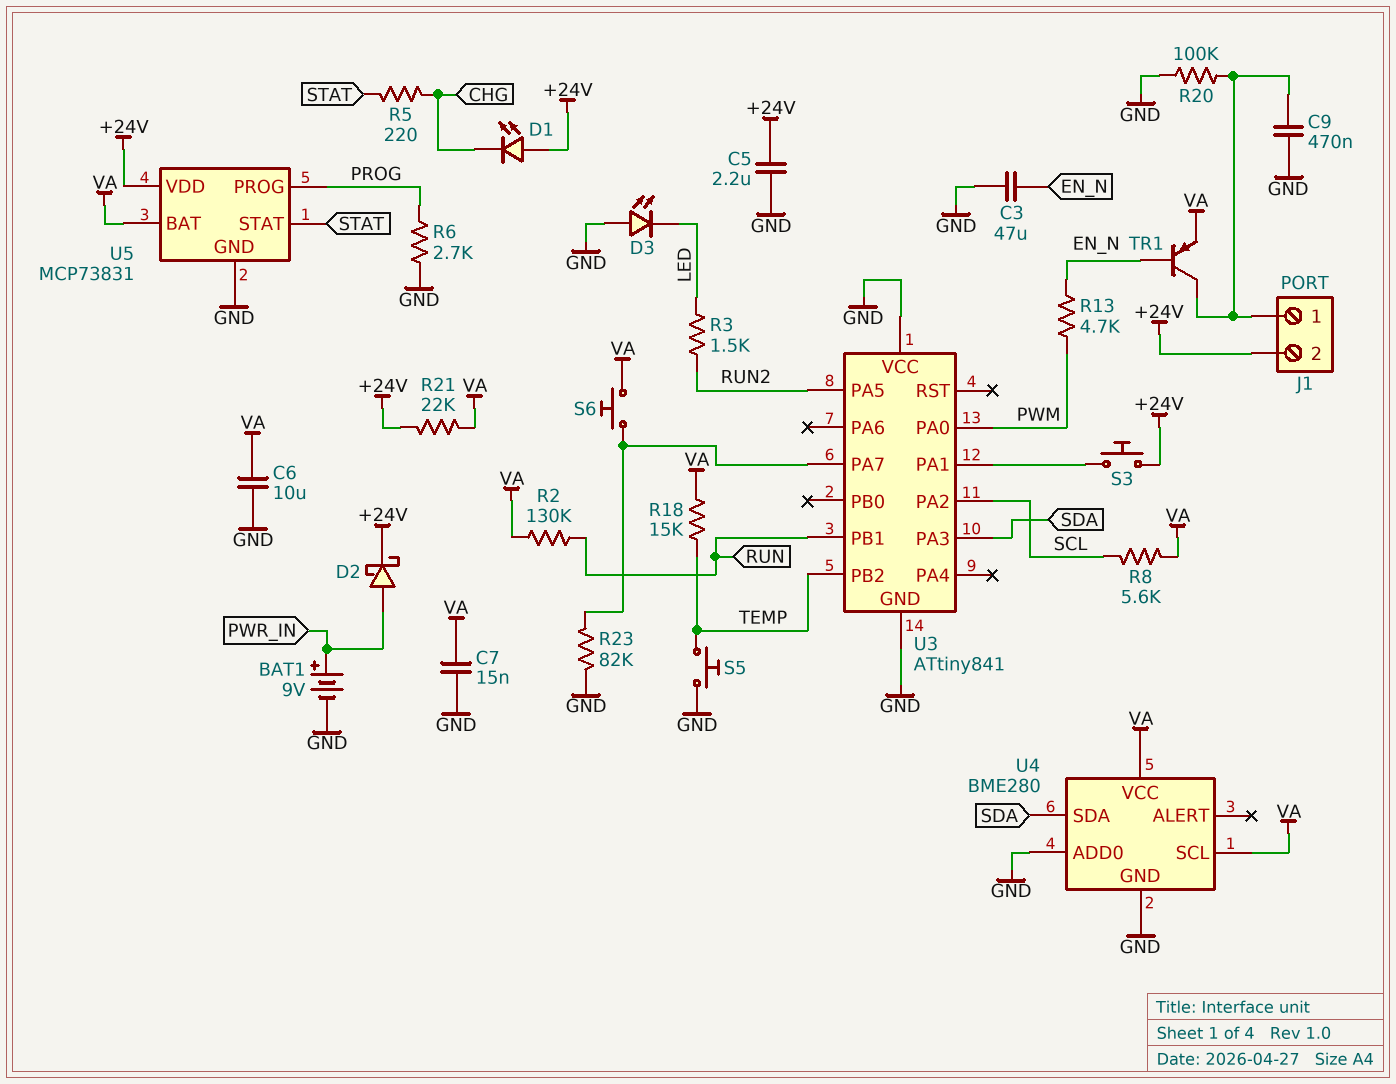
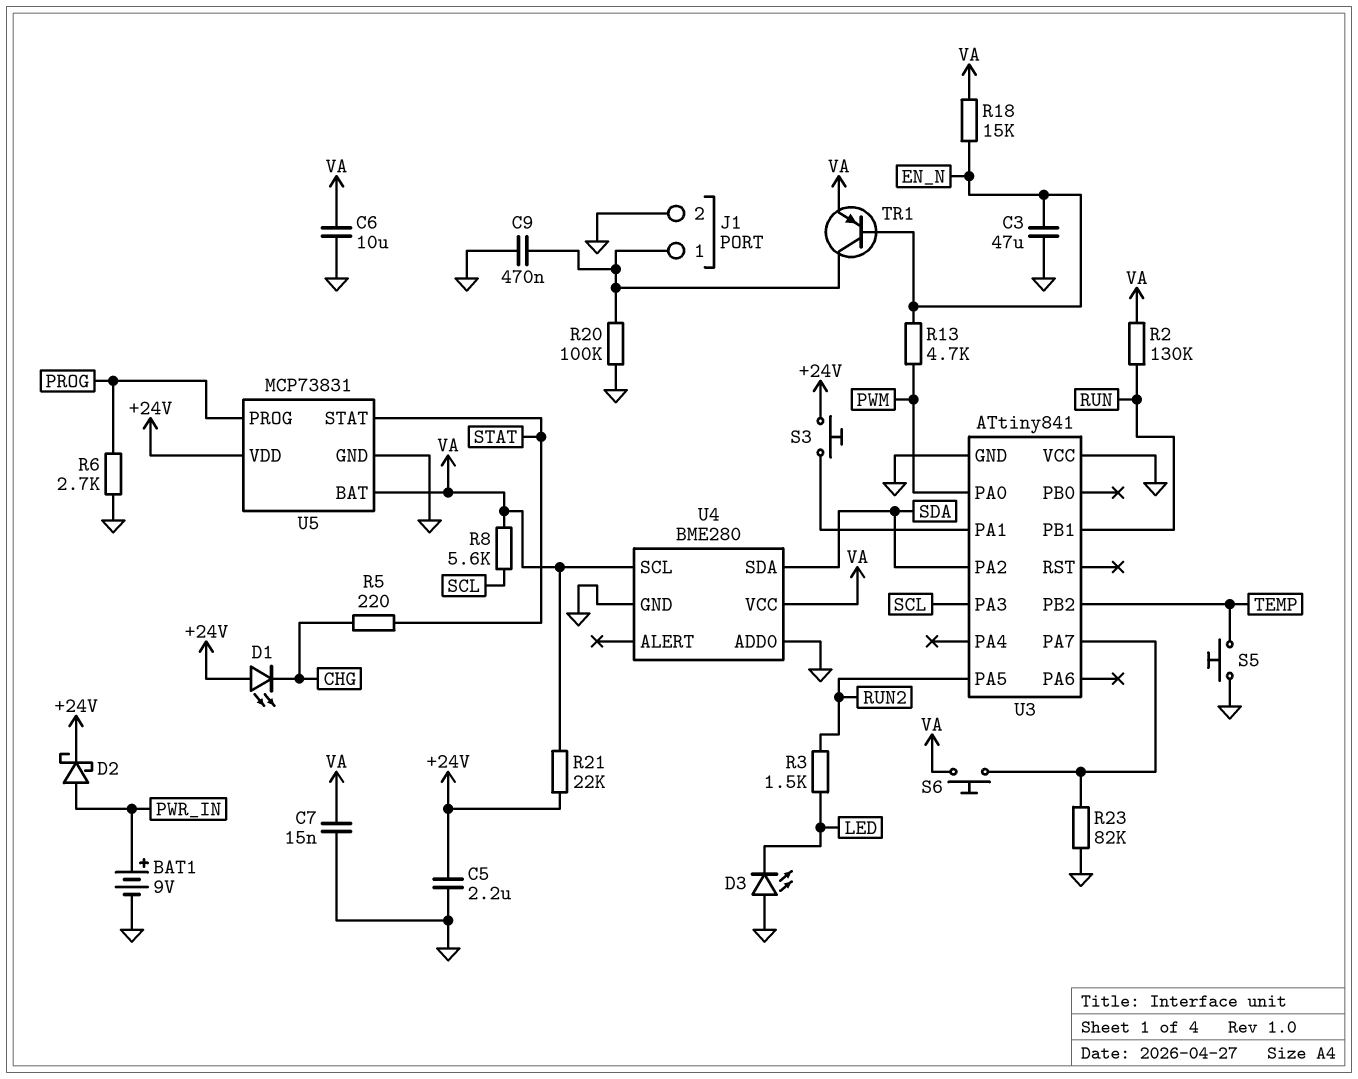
J1 pin 2: +24V -> GND
R18: 15k (TEMP, VA) -> 15k (EN_N, VA)
U3 pin PA2: SCL -> SDA
U3 pin PA3: SDA -> SCL

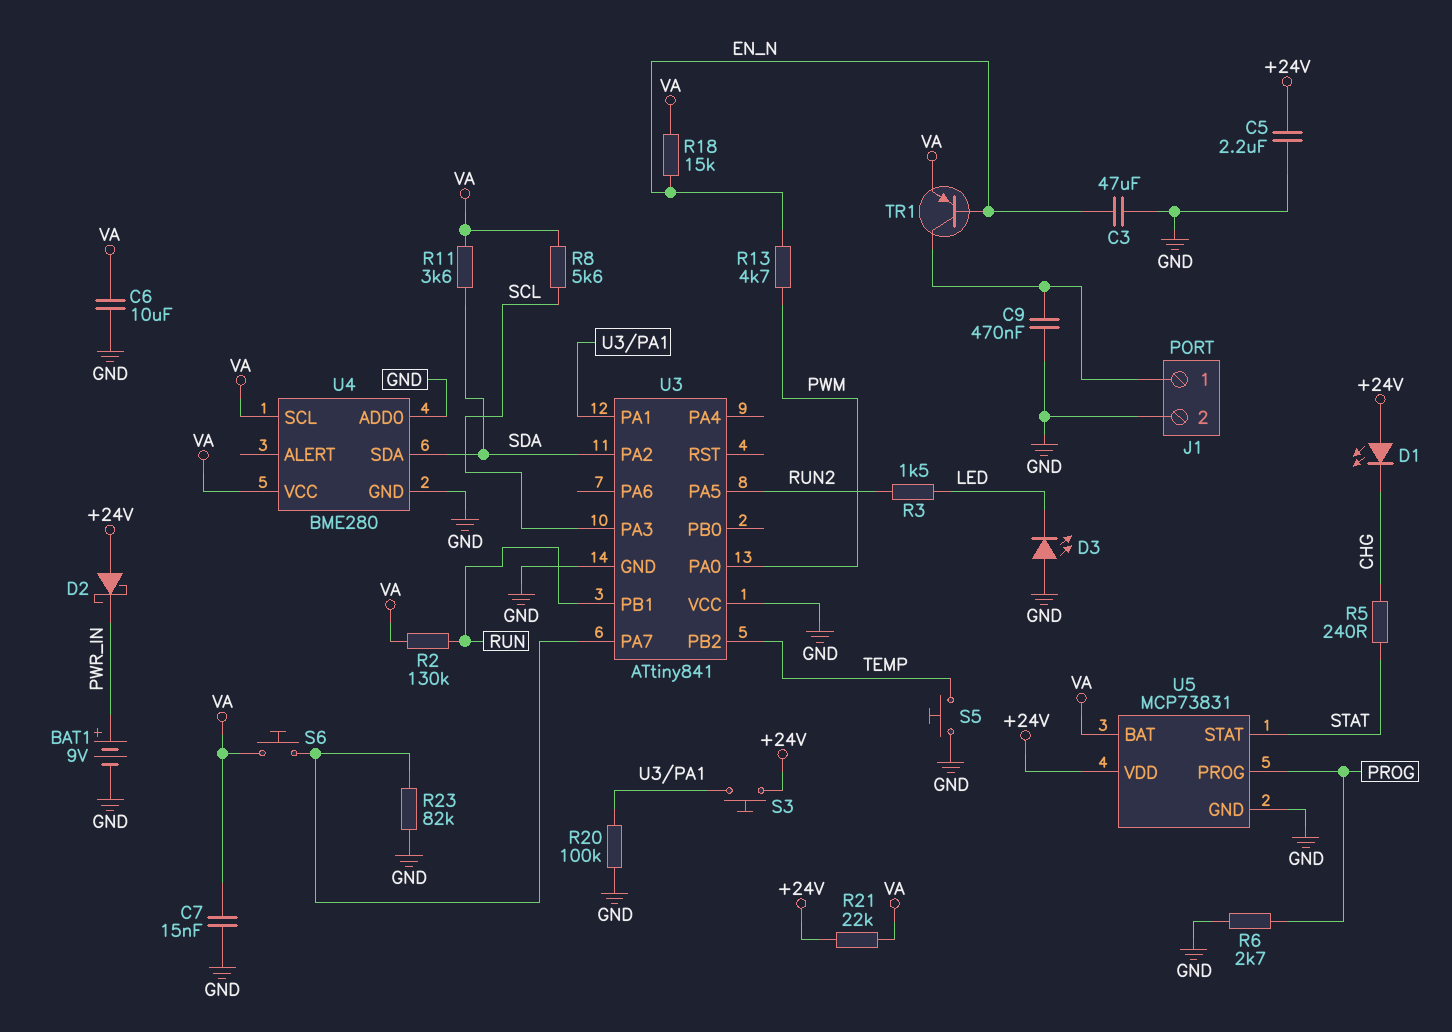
D2: schottky (A PWR_IN, K +24V) -> schottky (A +24V, K PWR_IN)
R5: 220 (CHG, STAT) -> 240 (CHG, STAT)
R11: none -> 3.6k (SDA, VA)
R20: 100k (GND, J1/1) -> 100k (GND, U3/PA1)

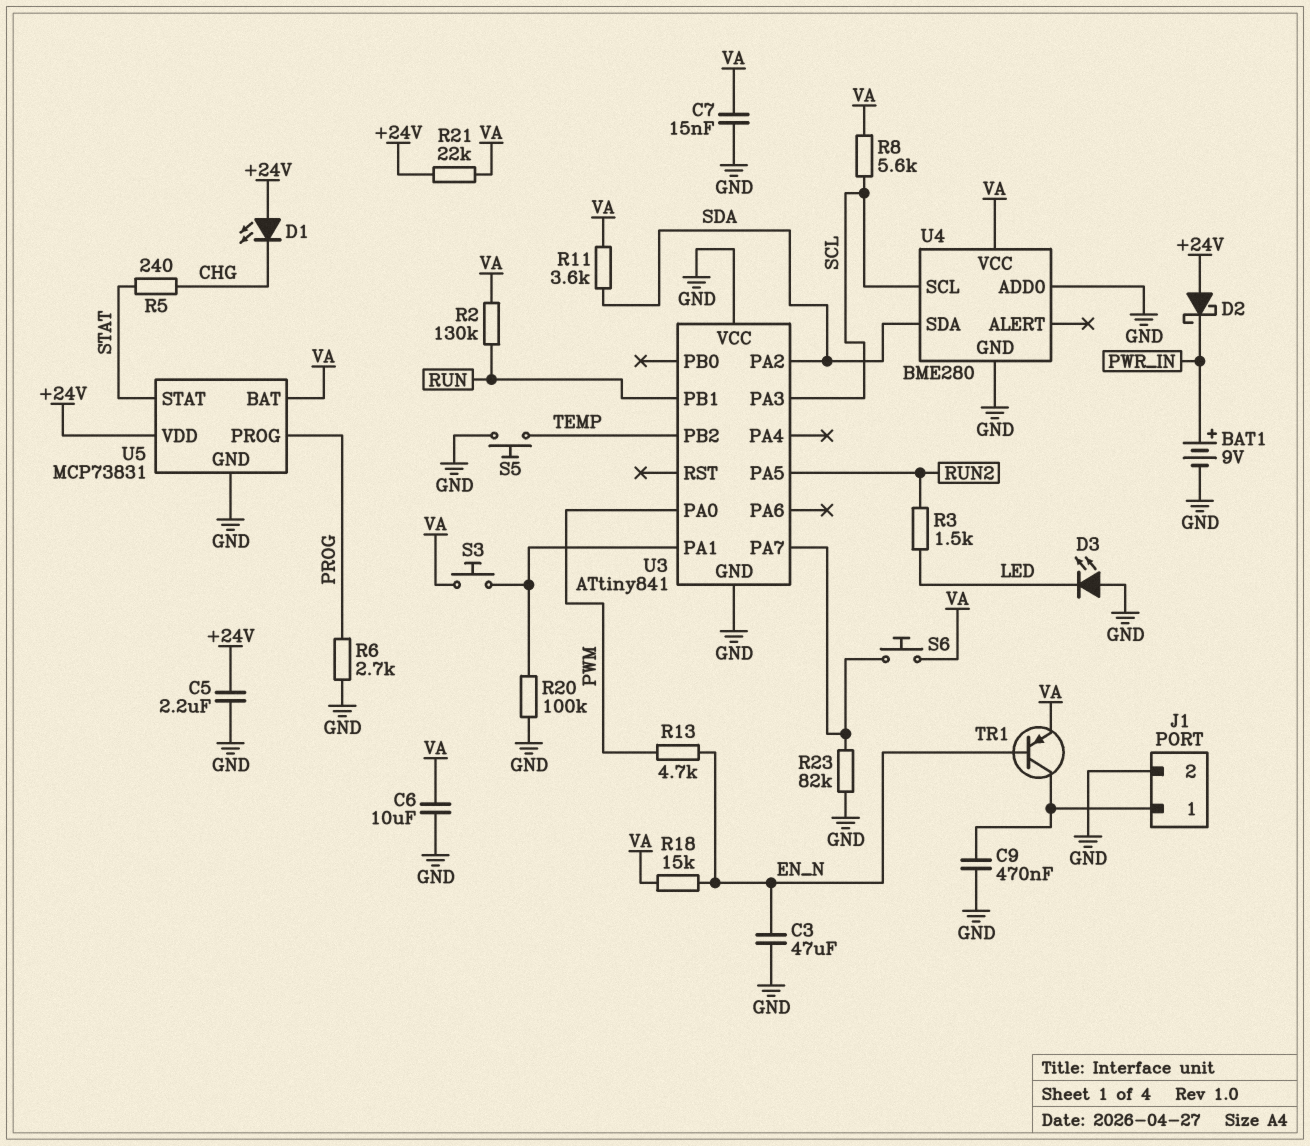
S3: button (+24V, U3/PA1) -> button (U3/PA1, VA)
U4 pin SCL: VA -> SCL

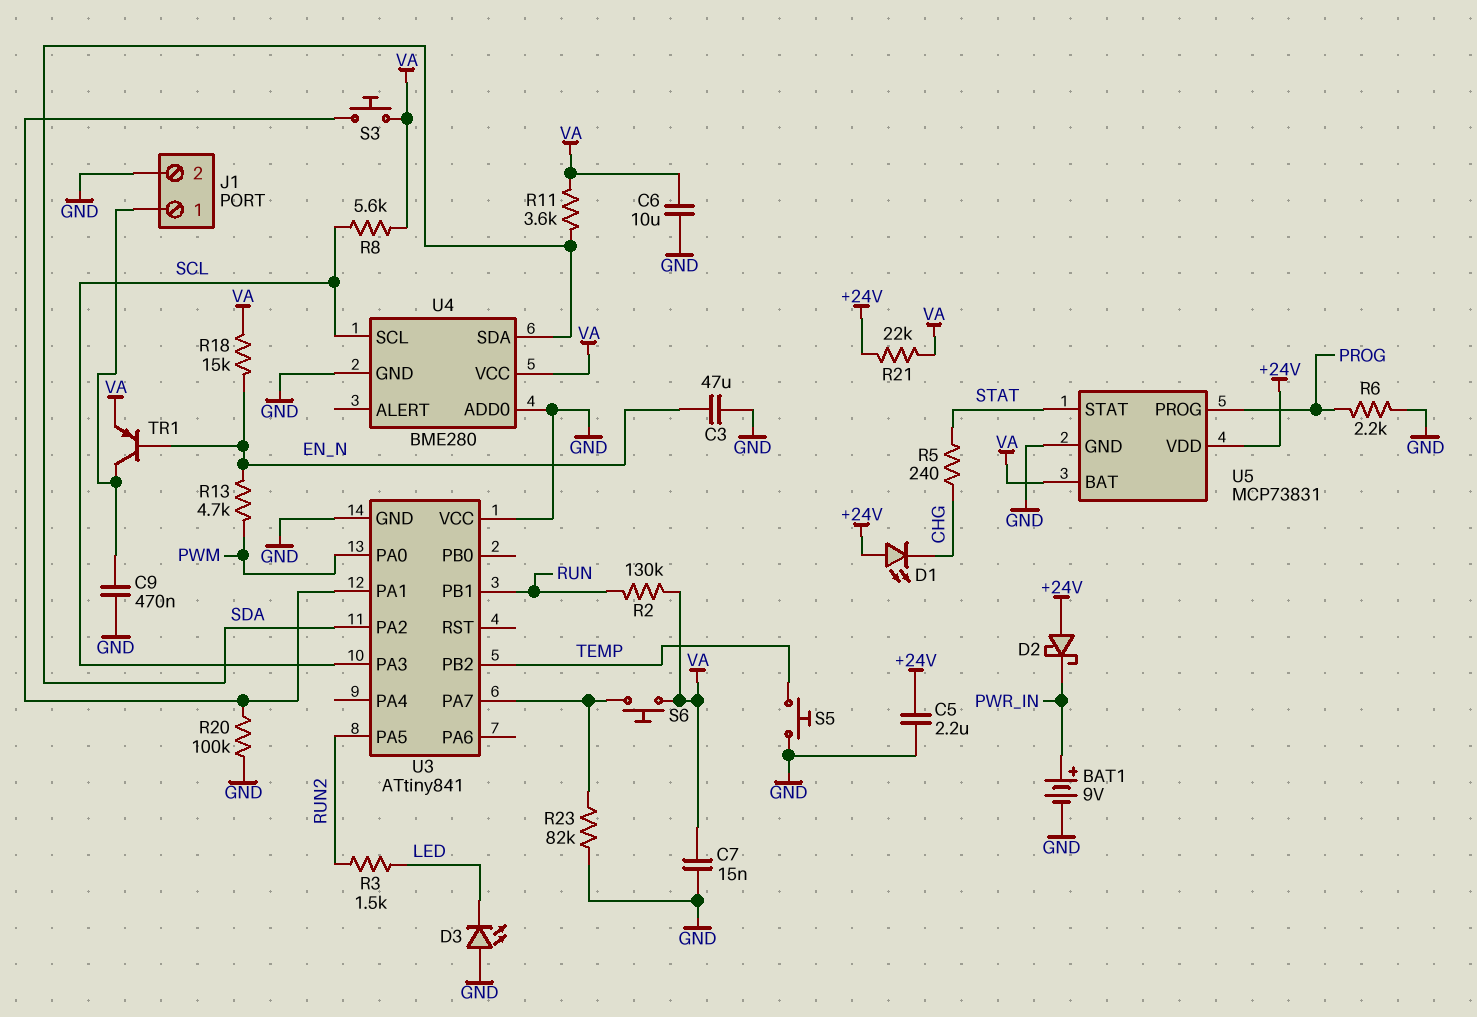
R6: 2.7k (GND, PROG) -> 2.2k (GND, PROG)

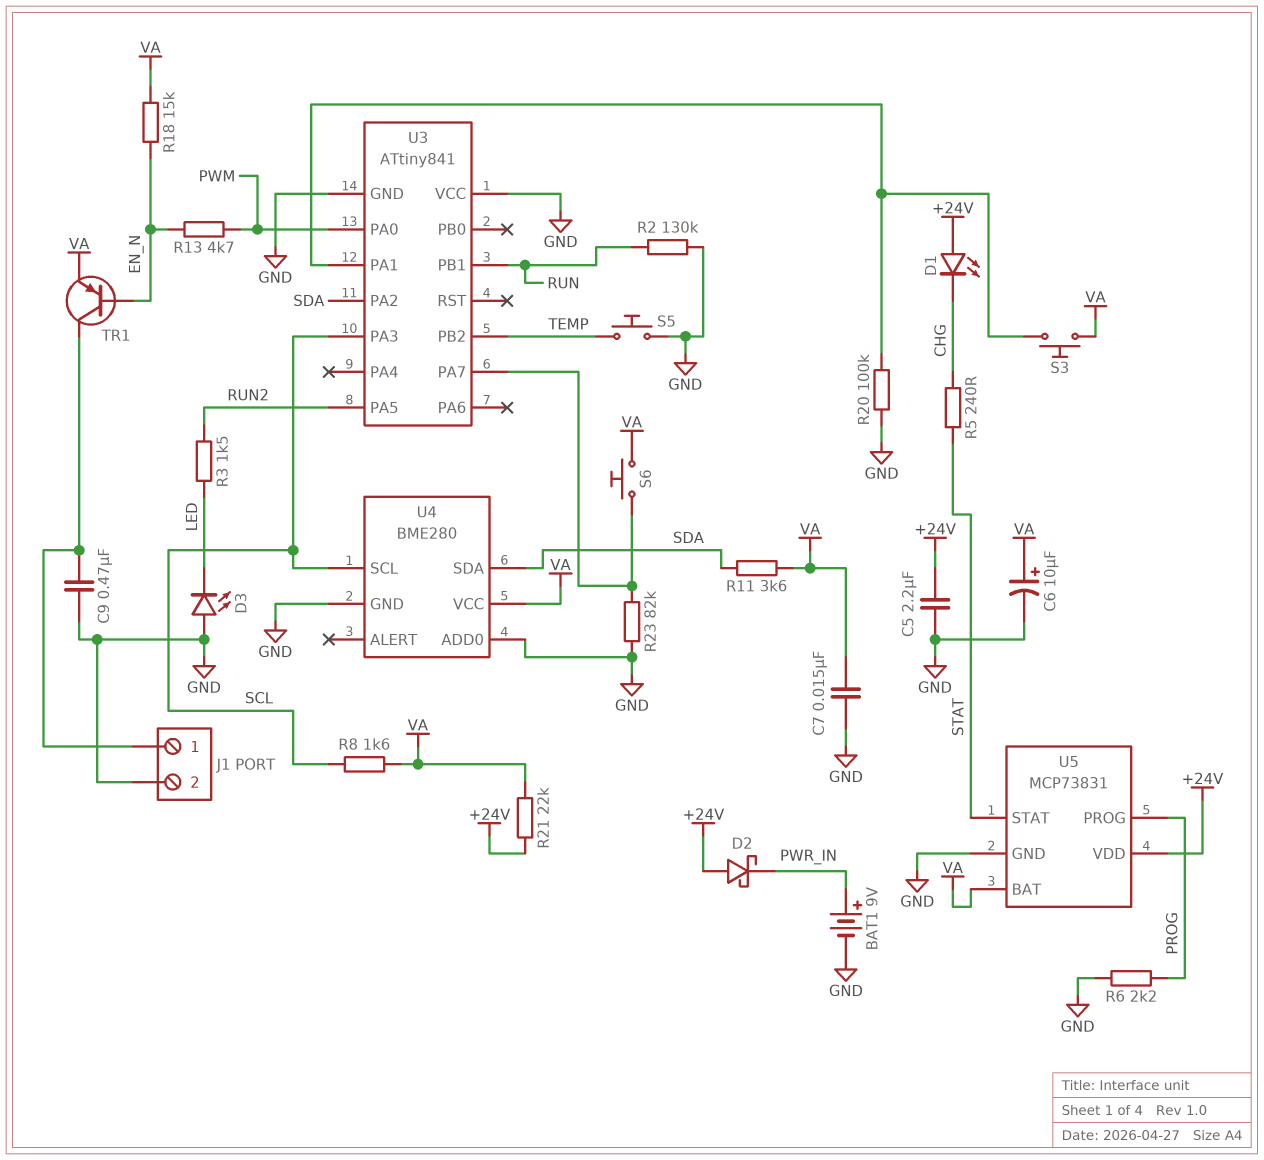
C3: 47uF (EN_N, GND) -> none
C6: 10uF (GND, VA) -> 10uF (plus VA, minus GND)
R2: 130k (RUN, VA) -> 130k (GND, RUN)
R8: 5.6k (SCL, VA) -> 1.6k (SCL, VA)

